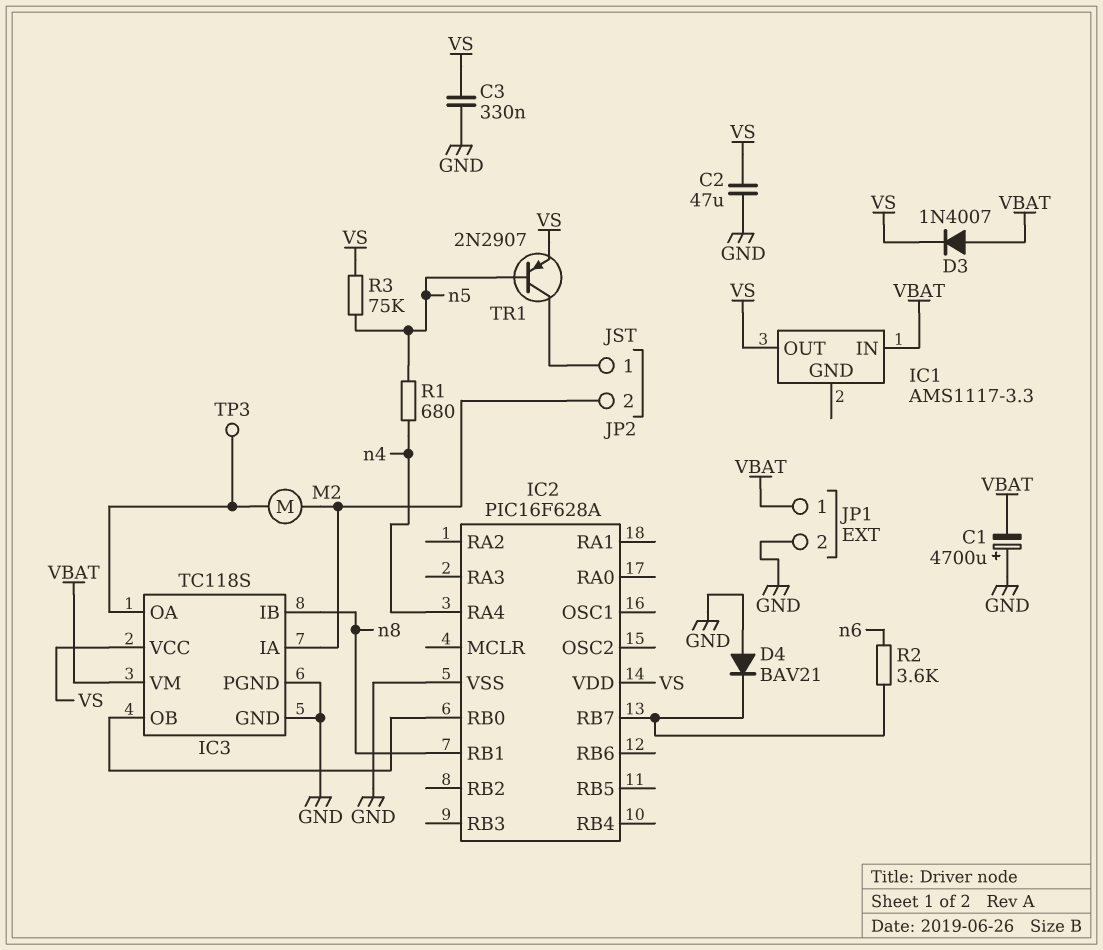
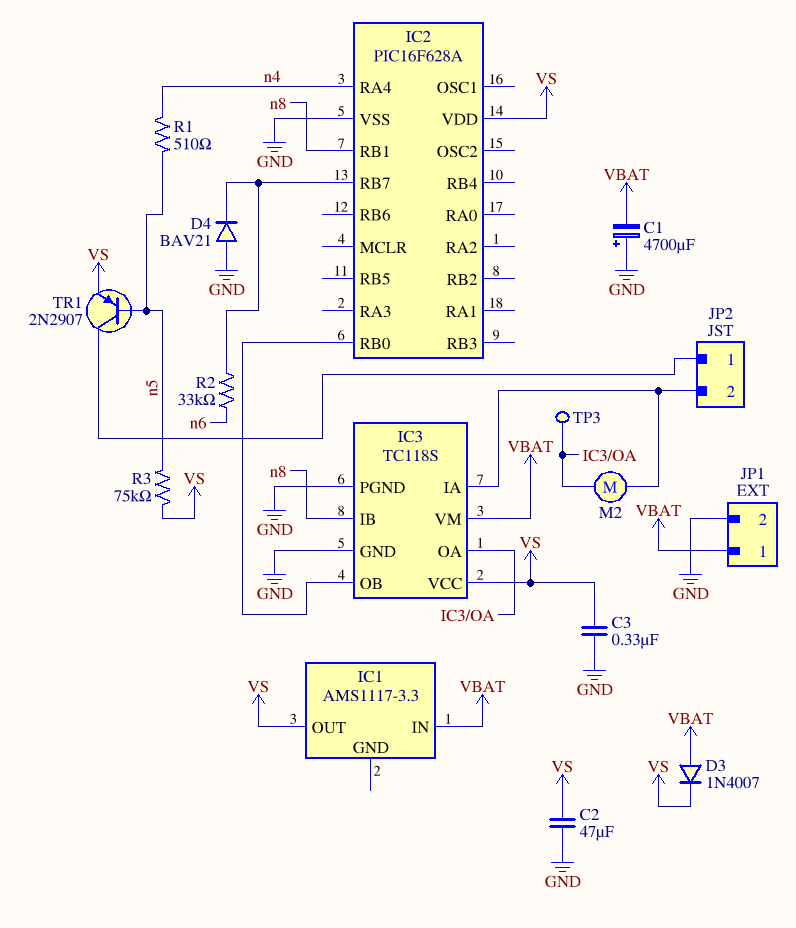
R1: 680 (n4, n5) -> 510 (n4, n5)
R2: 3.6k (IC2/RB7, n6) -> 33k (IC2/RB7, n6)

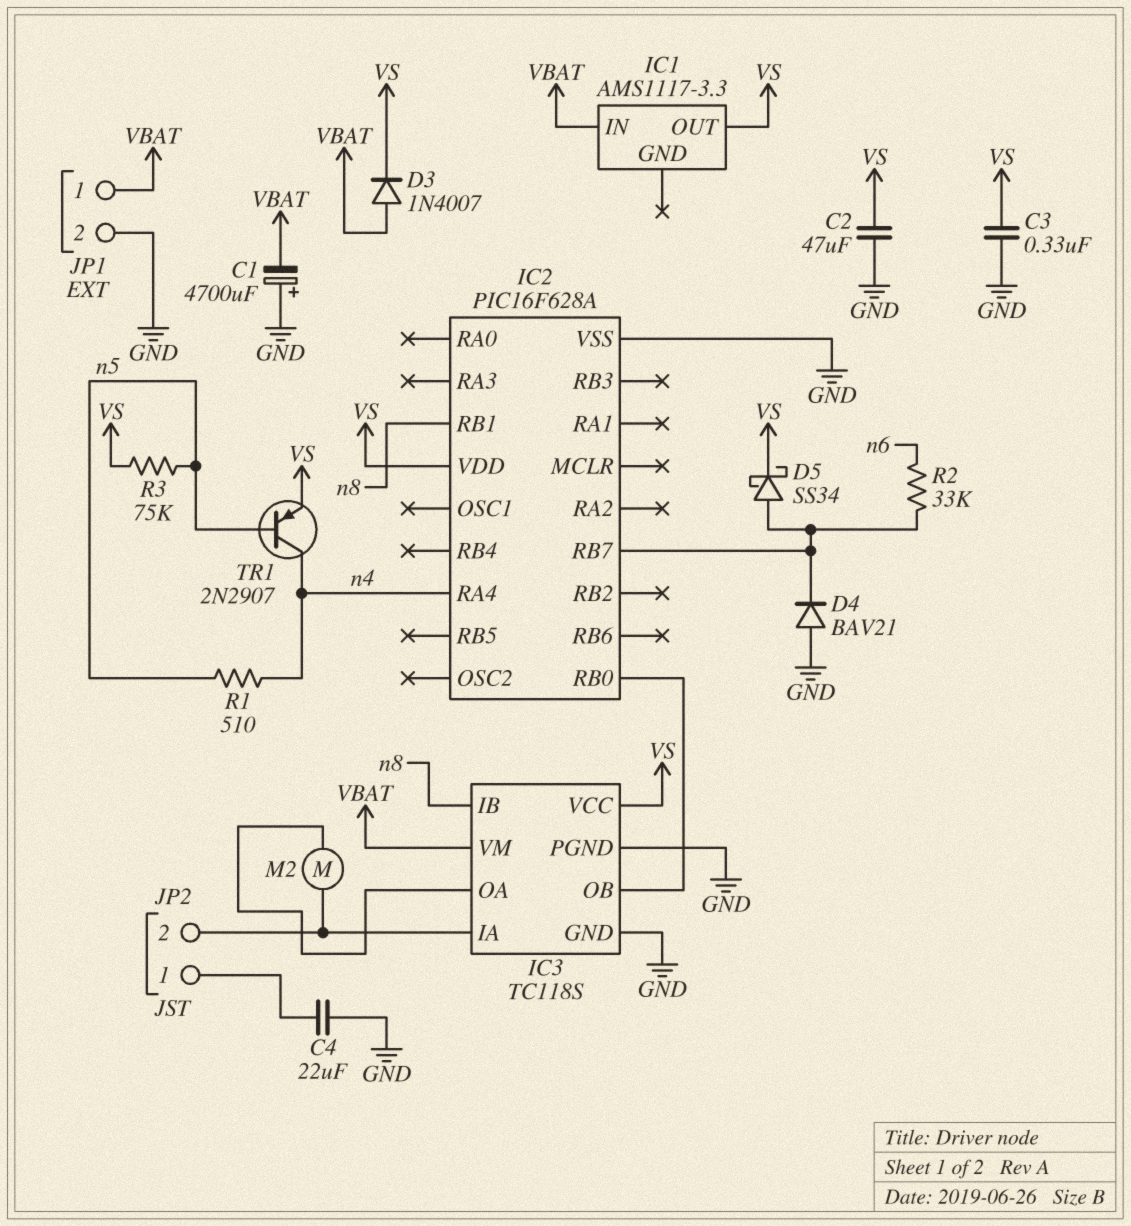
C4: none -> 22uF (GND, JP2/1)
D5: none -> schottky SS34 (A IC2/RB7, K VS)
TP3: test point (IC3/OA) -> none
TR1: PNP 2N2907 (B n5, C JP2/1, E VS) -> PNP 2N2907 (B n5, C n4, E VS)

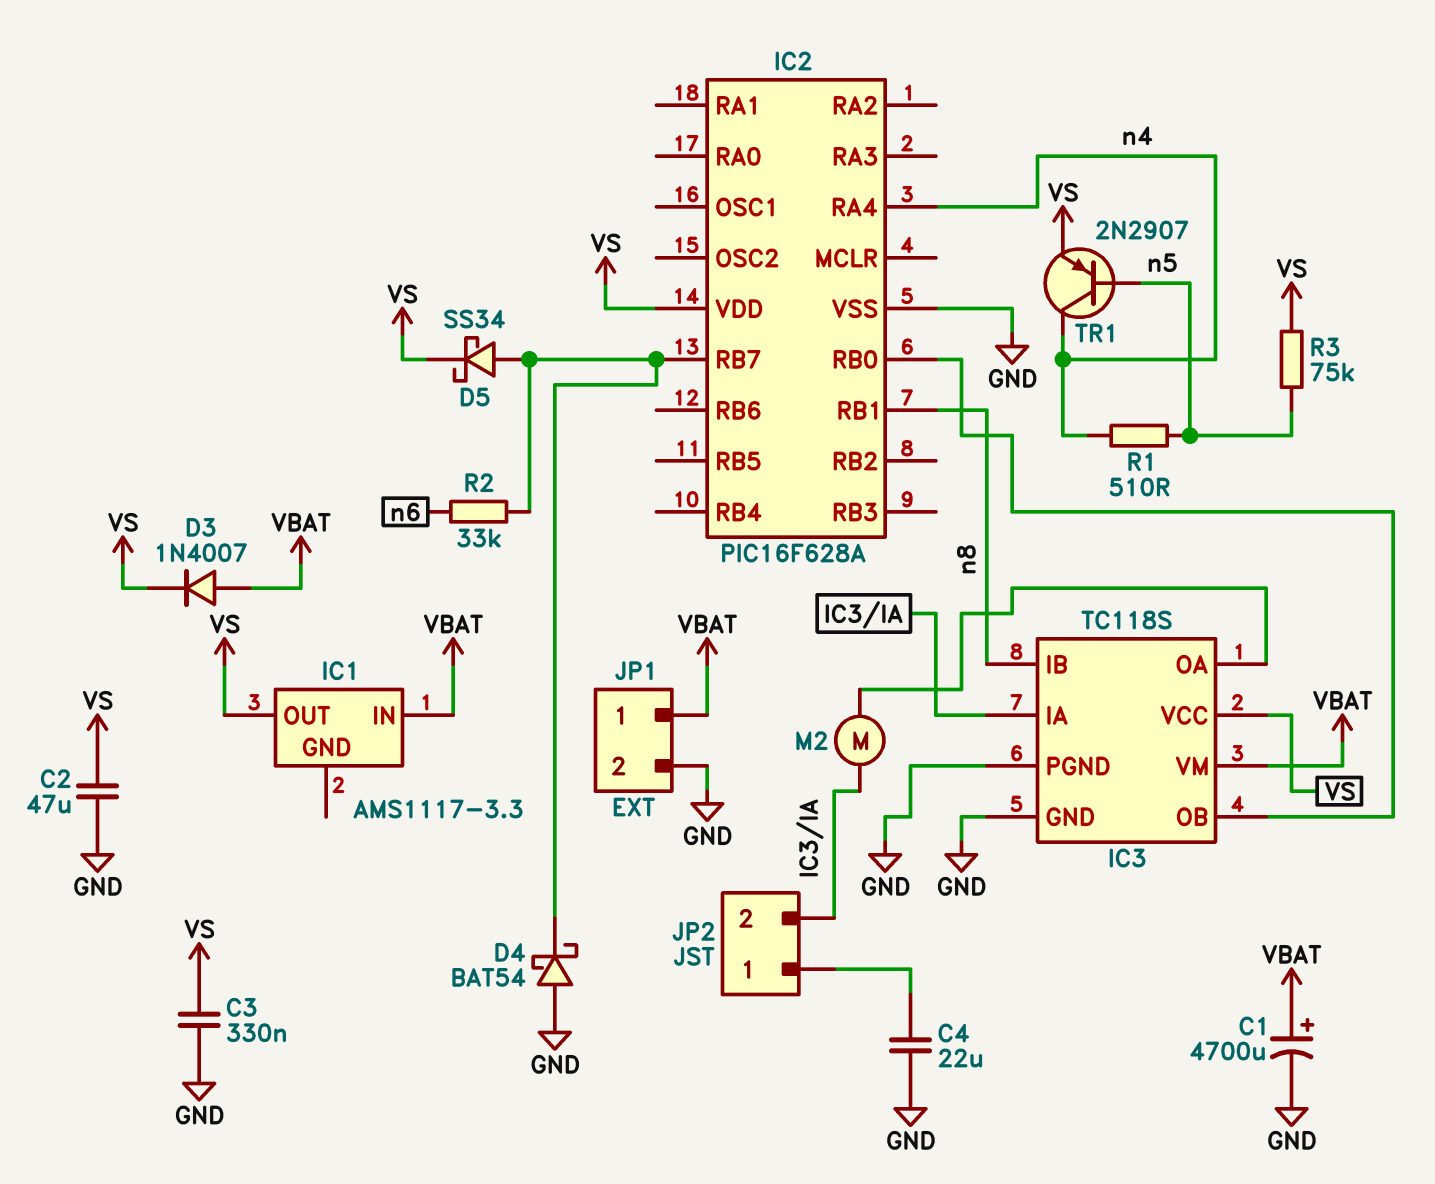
C1: 4700uF (plus GND, minus VBAT) -> 4700uF (plus VBAT, minus GND)
D4: diode BAV21 (A GND, K IC2/RB7) -> schottky BAT54 (A GND, K IC2/RB7)

